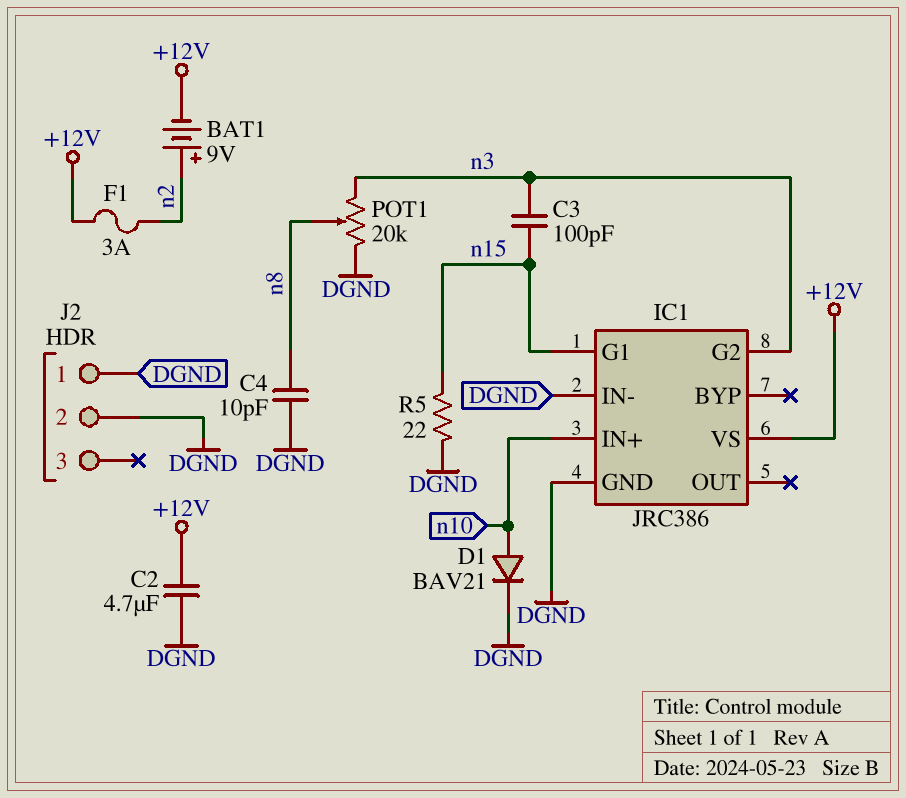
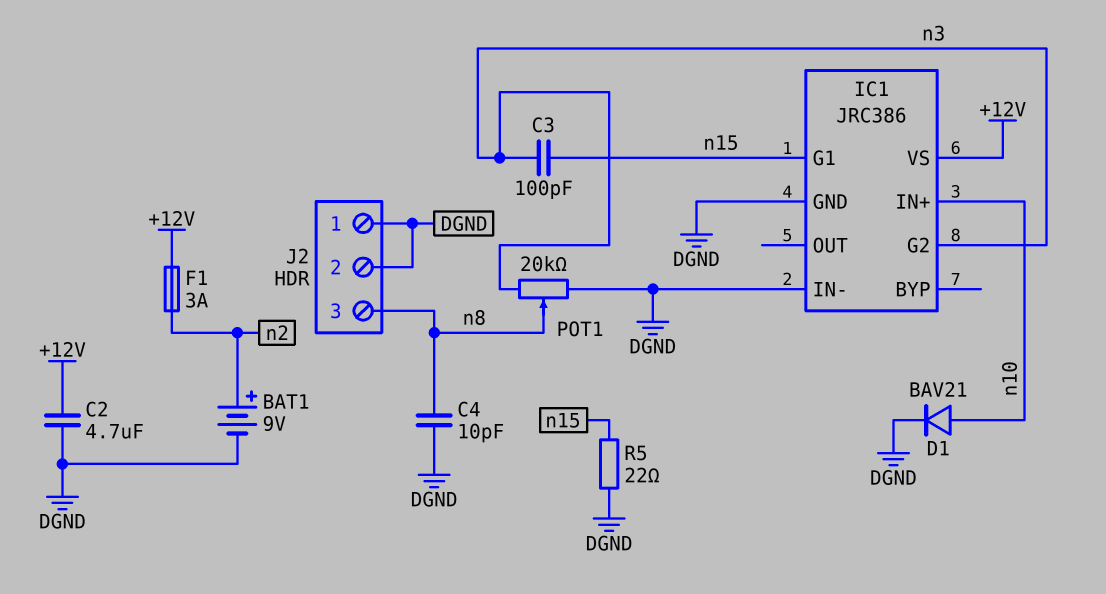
BAT1: 9V (plus n2, minus +12V) -> 9V (plus n2, minus DGND)
J2 pin 3: none -> n8

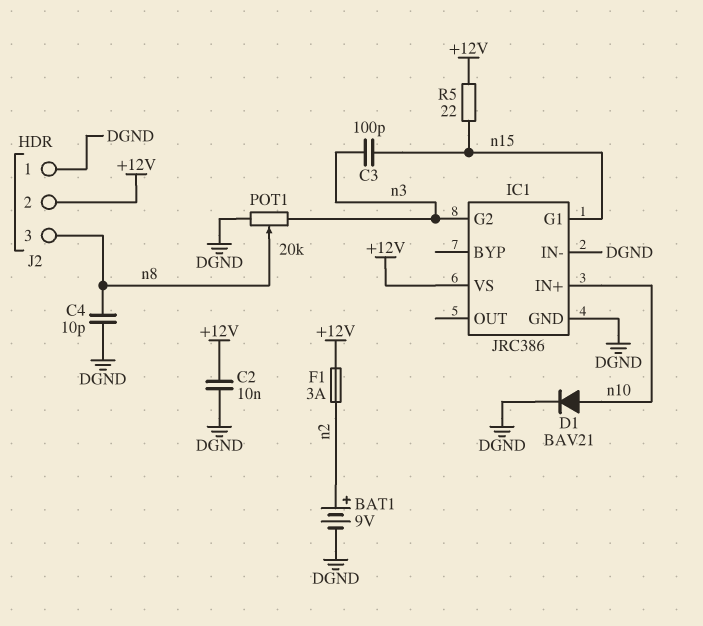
C2: 4.7uF (+12V, DGND) -> 10nF (+12V, DGND)
J2 pin 2: DGND -> +12V
R5: 22 (DGND, n15) -> 22 (+12V, n15)

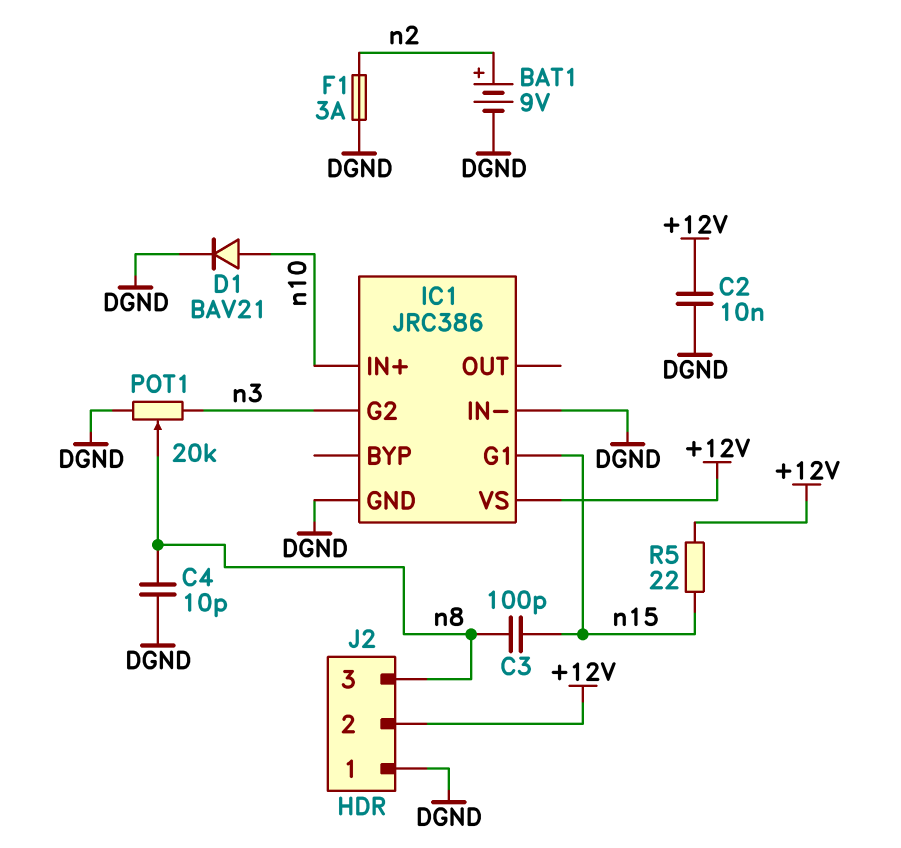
C3: 100pF (n3, n15) -> 100pF (n8, n15)
F1: 3A (+12V, n2) -> 3A (DGND, n2)

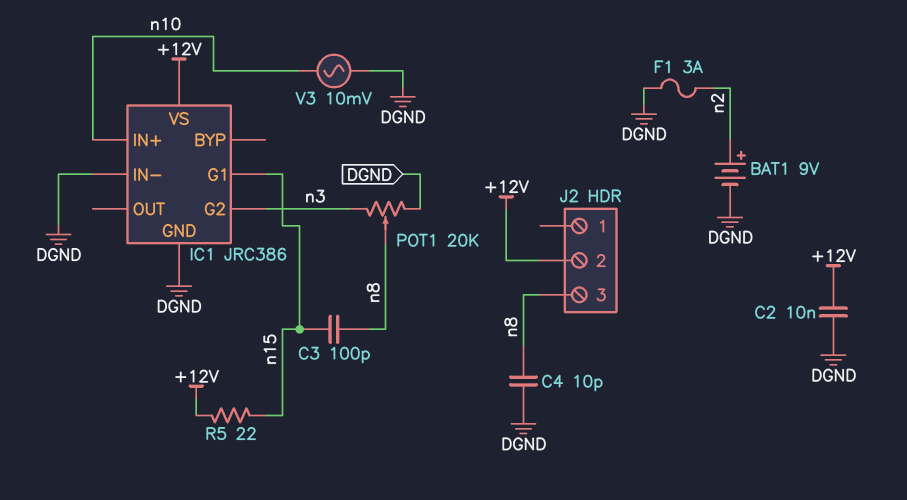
D1: diode BAV21 (A n10, K DGND) -> none
J2 pin 1: DGND -> none
V3: none -> AC 10mV (DGND, n10)

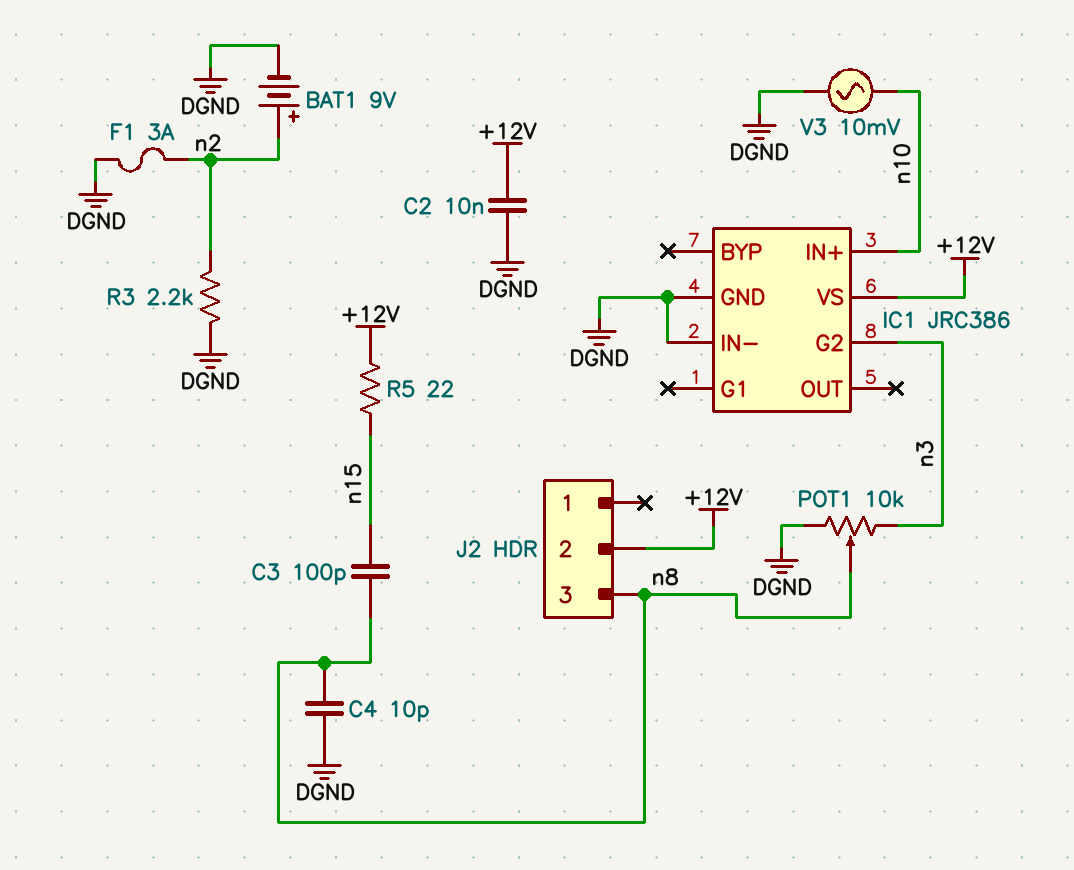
IC1 pin G1: n15 -> none
POT1: 20k (DGND, n3, wiper n8) -> 10k (DGND, n3, wiper n8)
R3: none -> 2.2k (DGND, n2)

